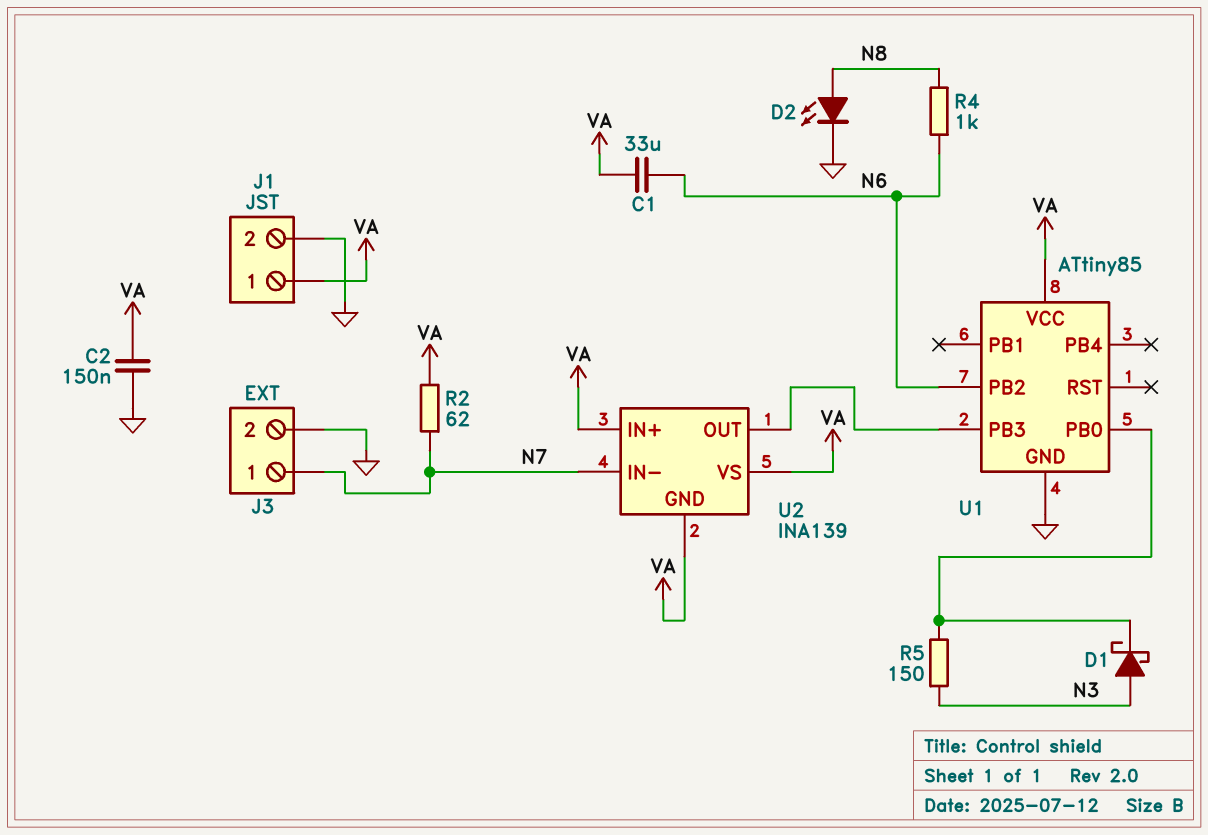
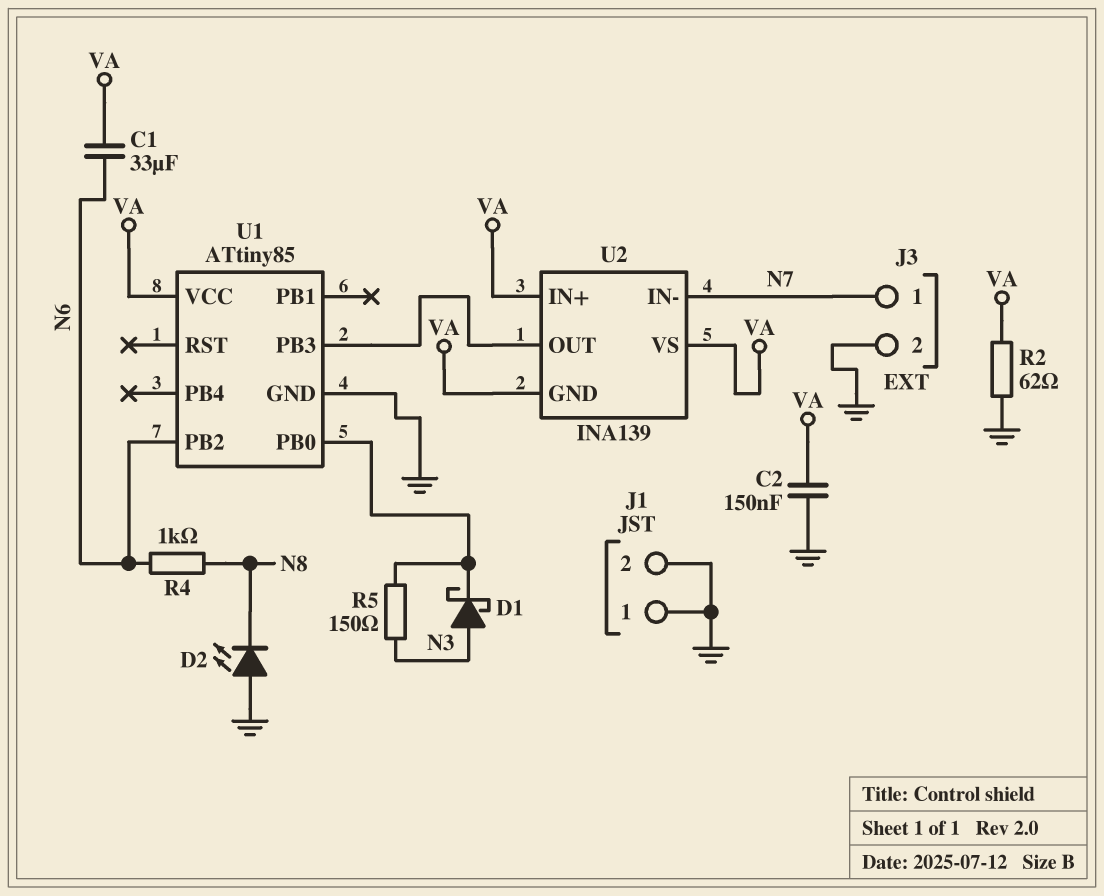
D2: LED (A N8, K GND) -> LED (A GND, K N8)
J1 pin 1: VA -> GND
R2: 62 (N7, VA) -> 62 (GND, VA)

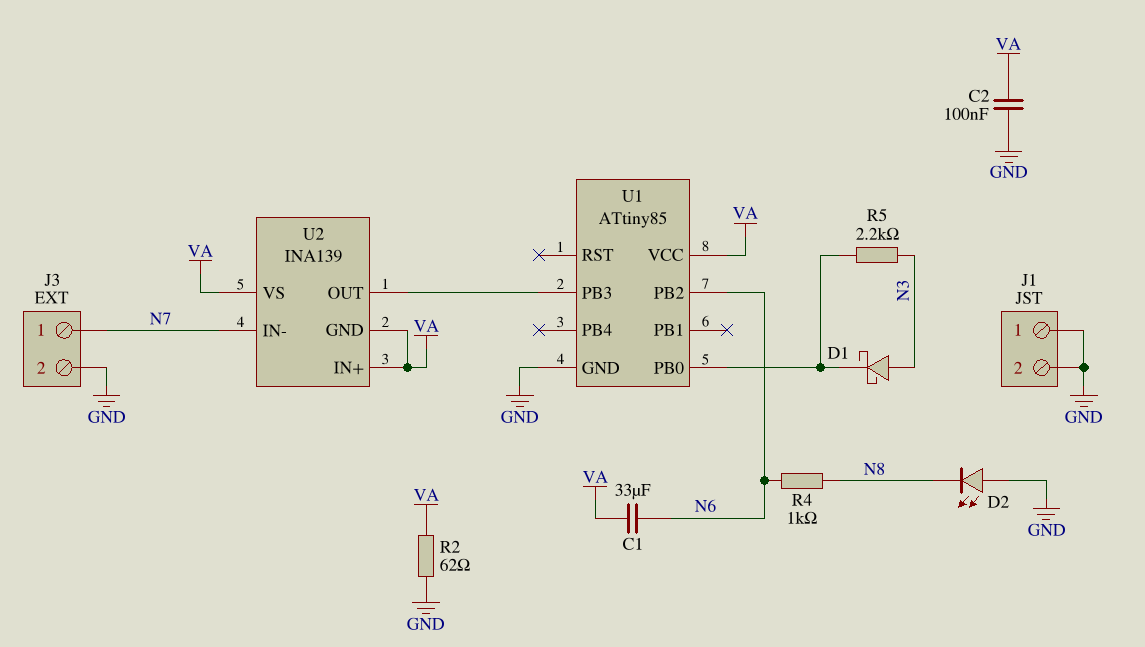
C2: 150nF (GND, VA) -> 100nF (GND, VA)
R5: 150 (N3, U1/PB0) -> 2.2k (N3, U1/PB0)

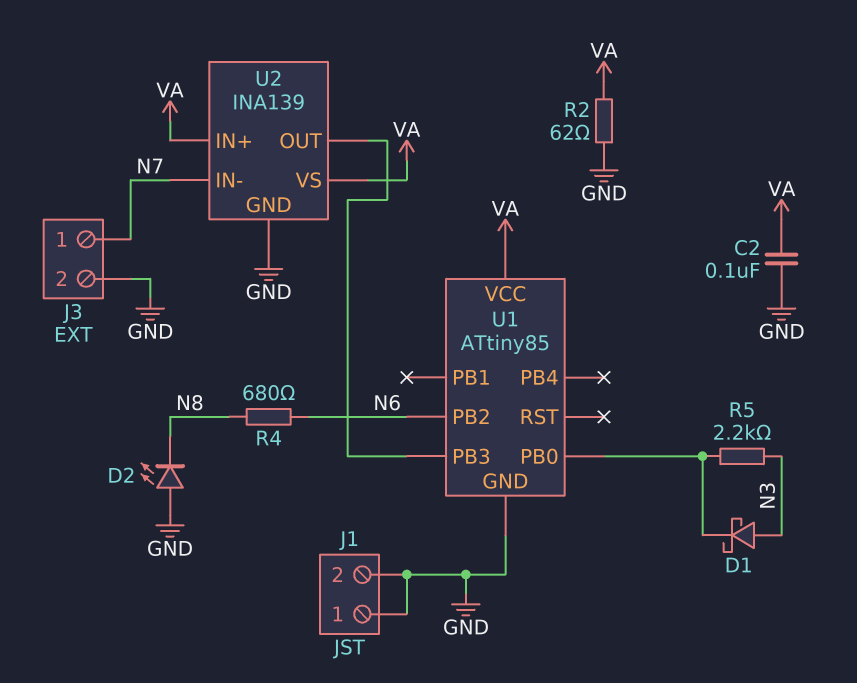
C1: 33uF (N6, VA) -> none
R4: 1k (N6, N8) -> 680 (N6, N8)
U2 pin GND: VA -> GND

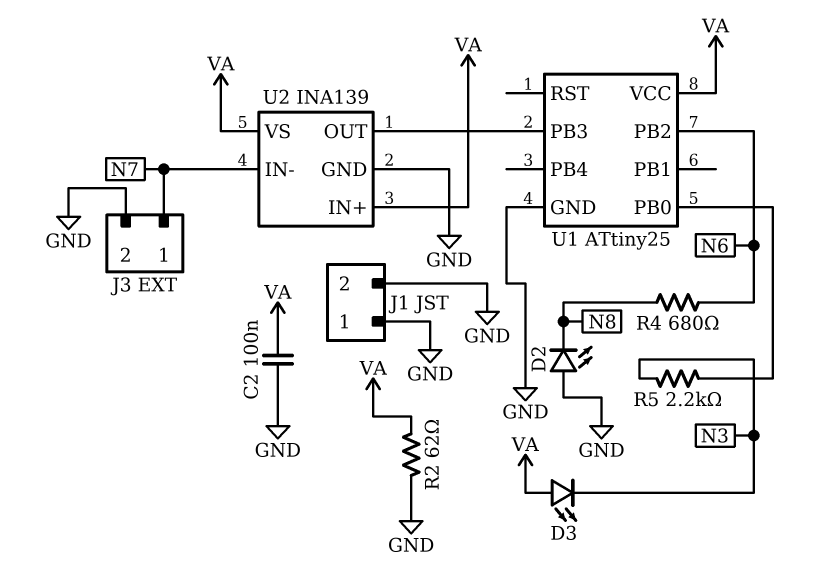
D1: schottky (A N3, K U1/PB0) -> none
D3: none -> LED (A VA, K N3)
U1: ATtiny85 -> ATtiny25

